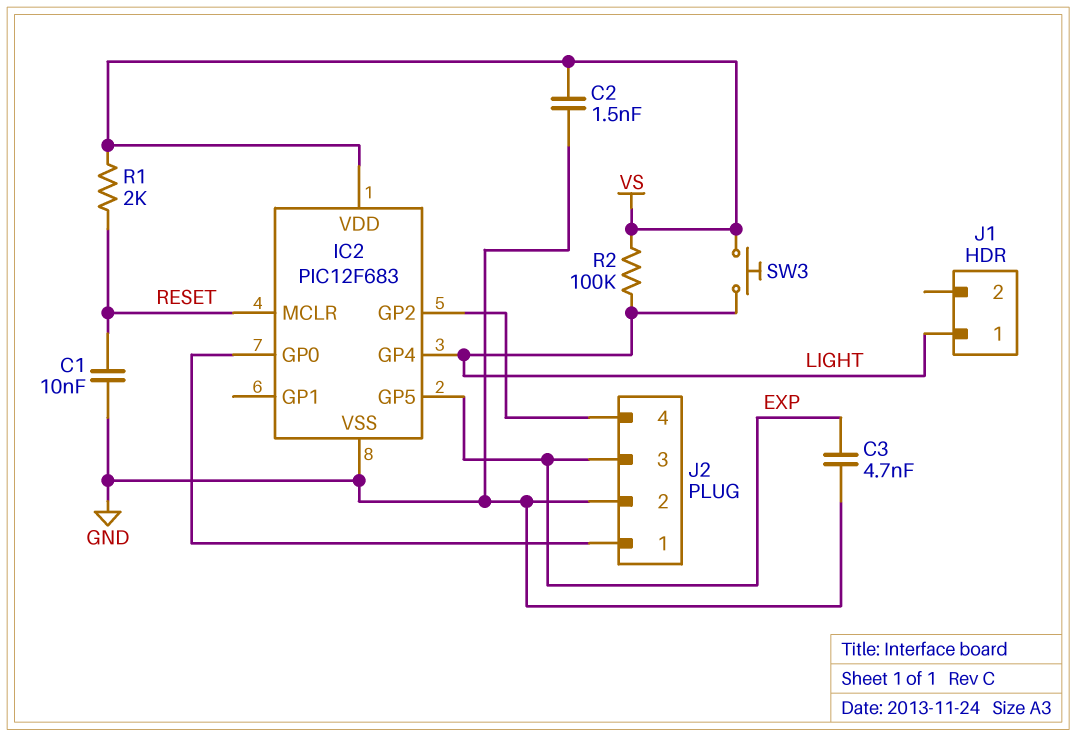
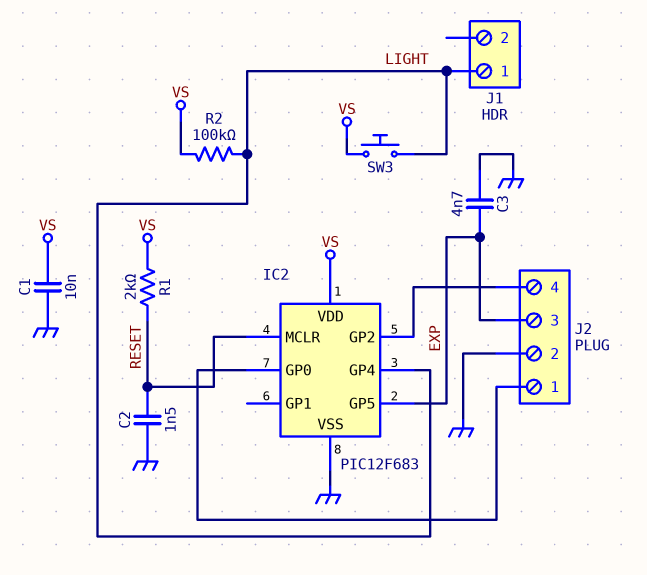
C1: 10nF (GND, RESET) -> 10nF (GND, VS)
C2: 1.5nF (GND, VS) -> 1.5nF (GND, RESET)

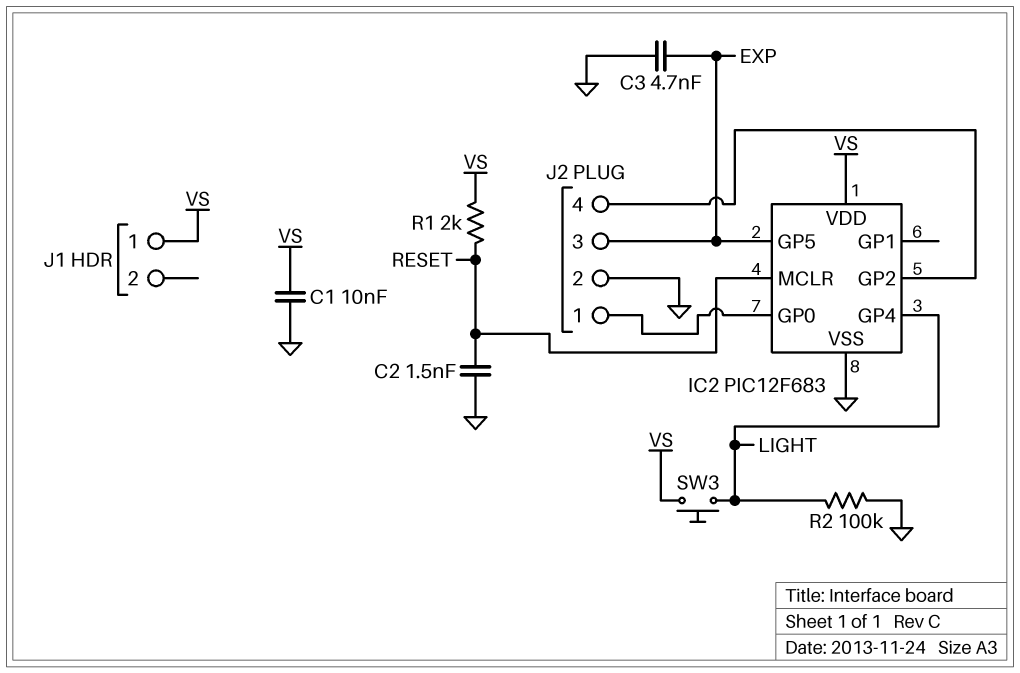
J1 pin 1: LIGHT -> VS
R2: 100k (LIGHT, VS) -> 100k (GND, LIGHT)

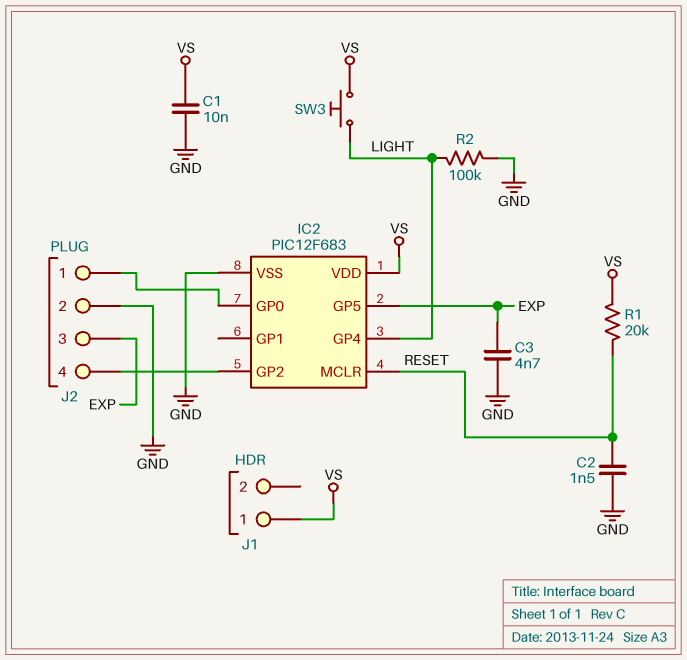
R1: 2k (RESET, VS) -> 20k (RESET, VS)

